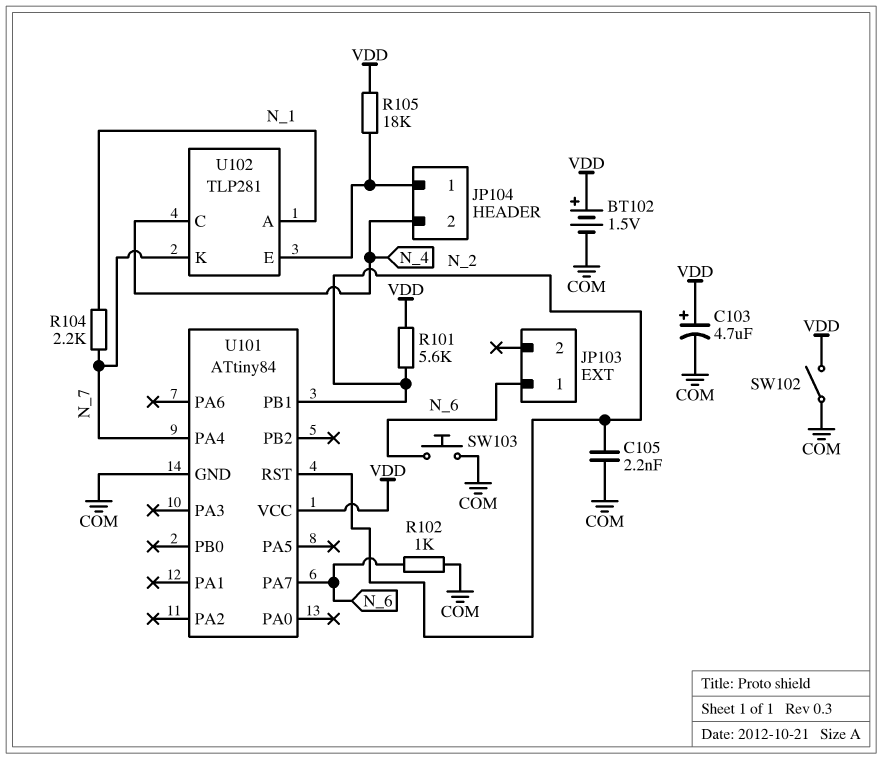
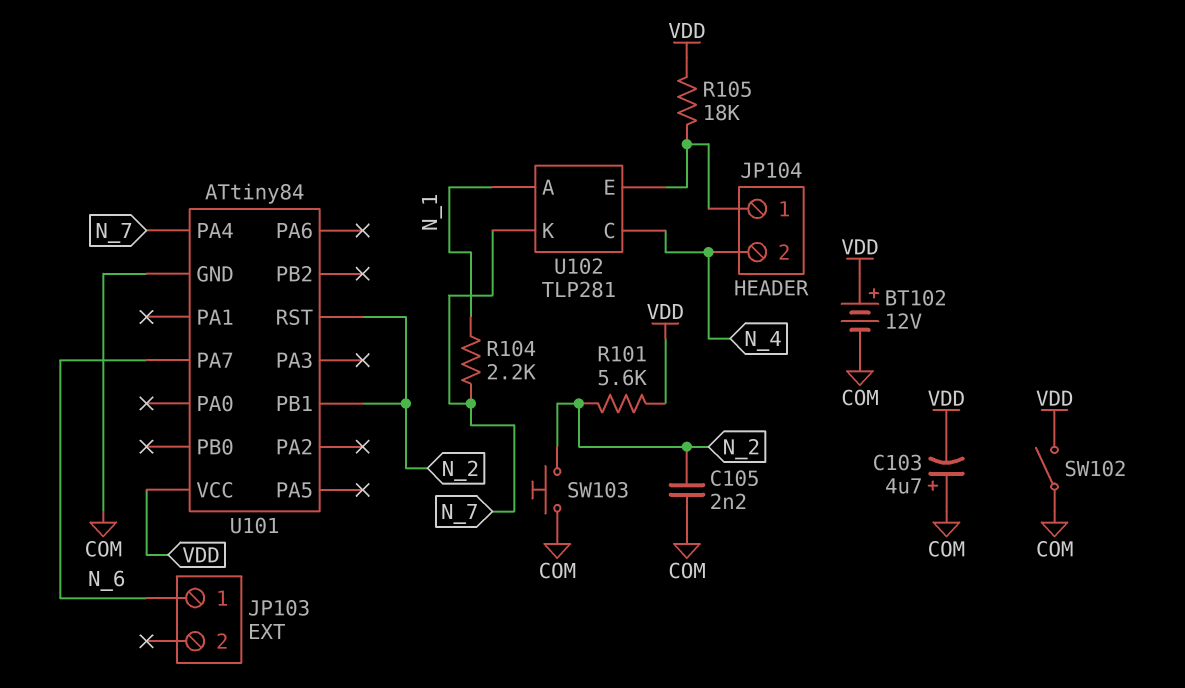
BT102: 1.5V (plus VDD, minus COM) -> 12V (plus VDD, minus COM)
C103: 4.7uF (plus VDD, minus COM) -> 4.7uF (plus COM, minus VDD)
R102: 1k (COM, N_6) -> none
SW103: button (COM, N_6) -> button (COM, N_2)

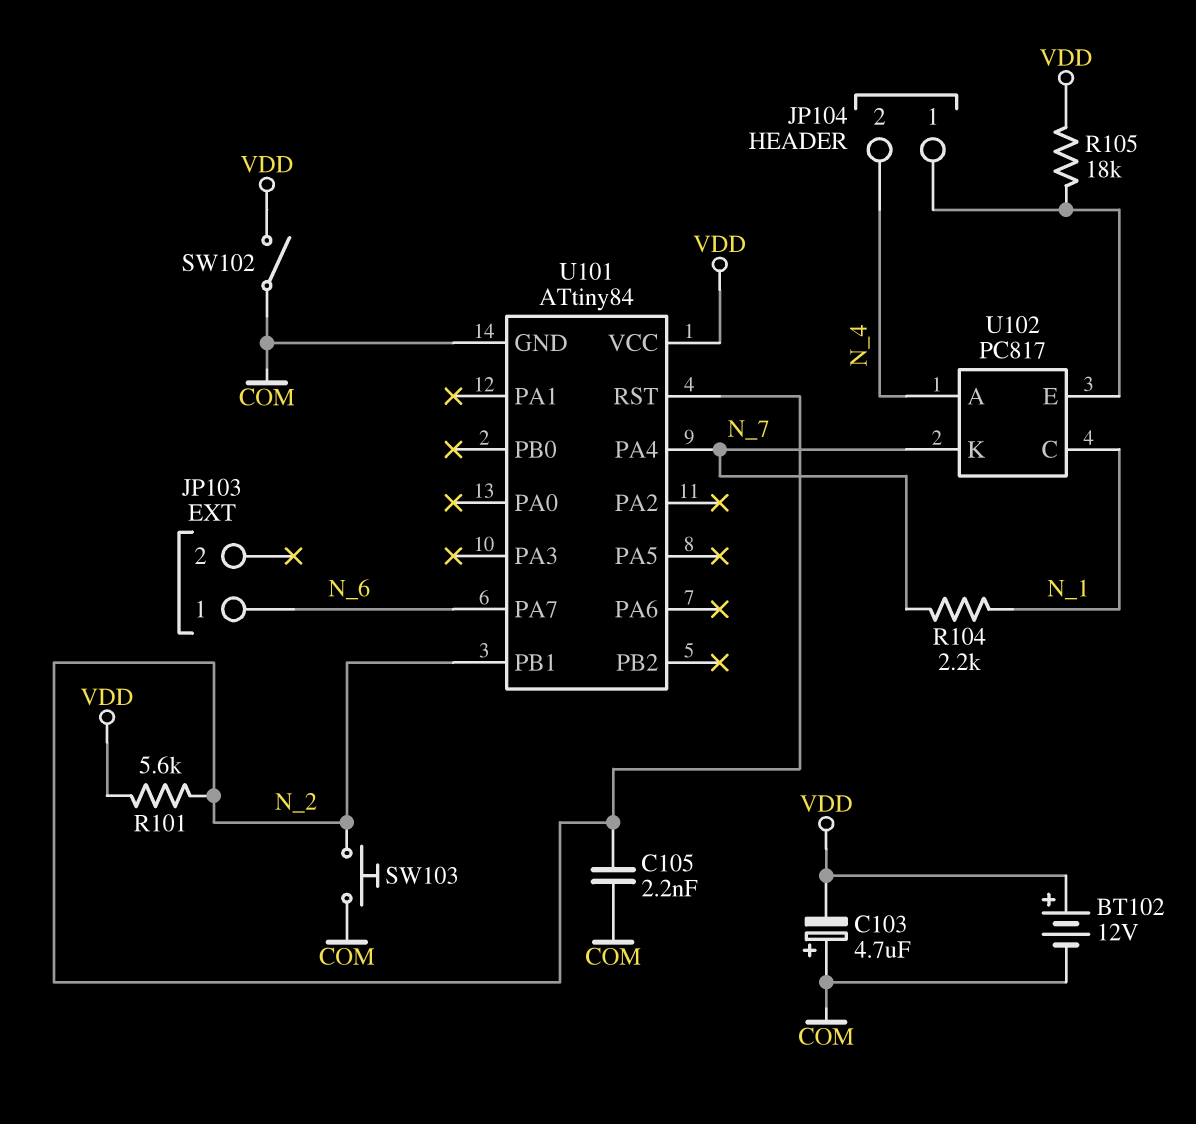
U102: TLP281 -> PC817
U102 pin A: N_1 -> N_4
U102 pin C: N_4 -> N_1

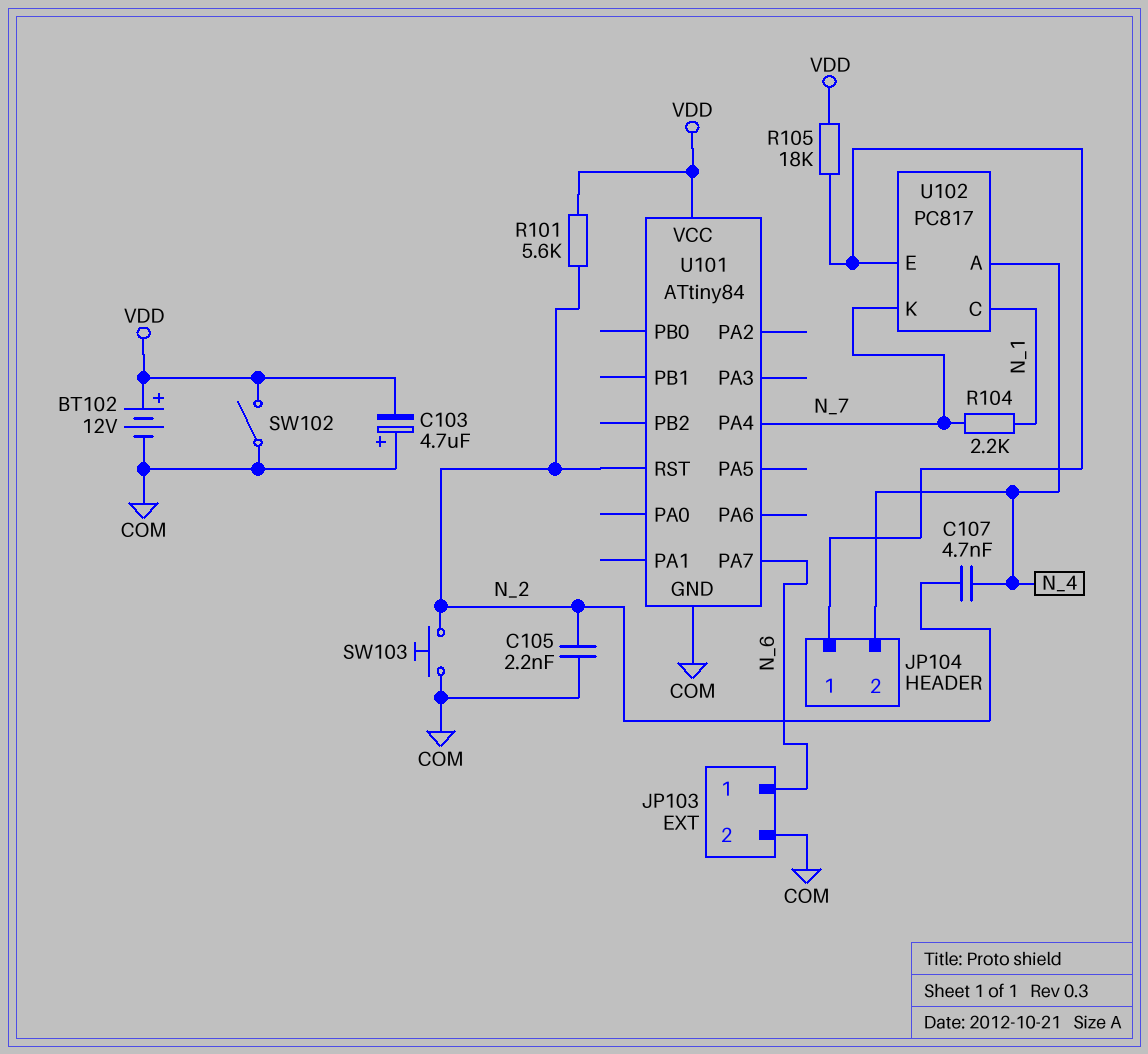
C107: none -> 4.7nF (N_2, N_4)
JP103 pin 2: none -> COM
U101 pin PB1: N_2 -> none

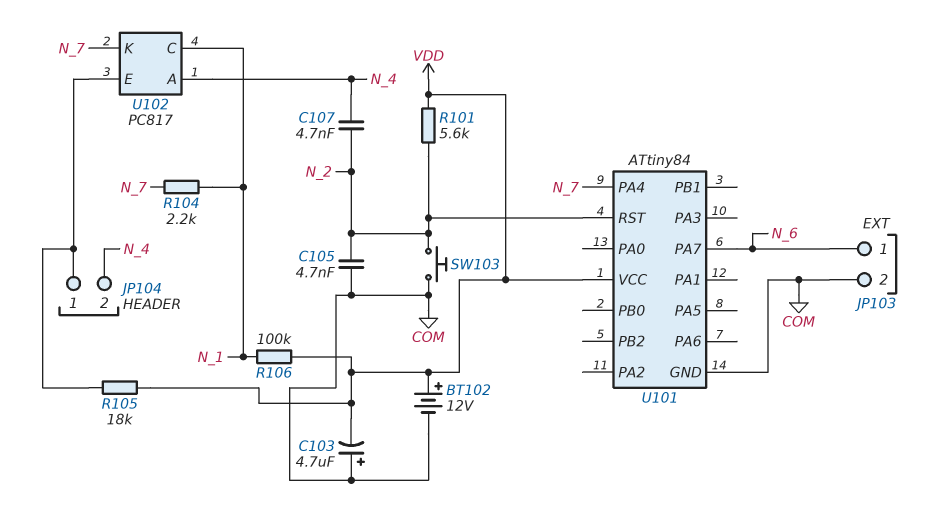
C105: 2.2nF (COM, N_2) -> 4.7nF (COM, N_2)
R106: none -> 100k (N_1, VDD)
SW102: switch (COM, VDD) -> none

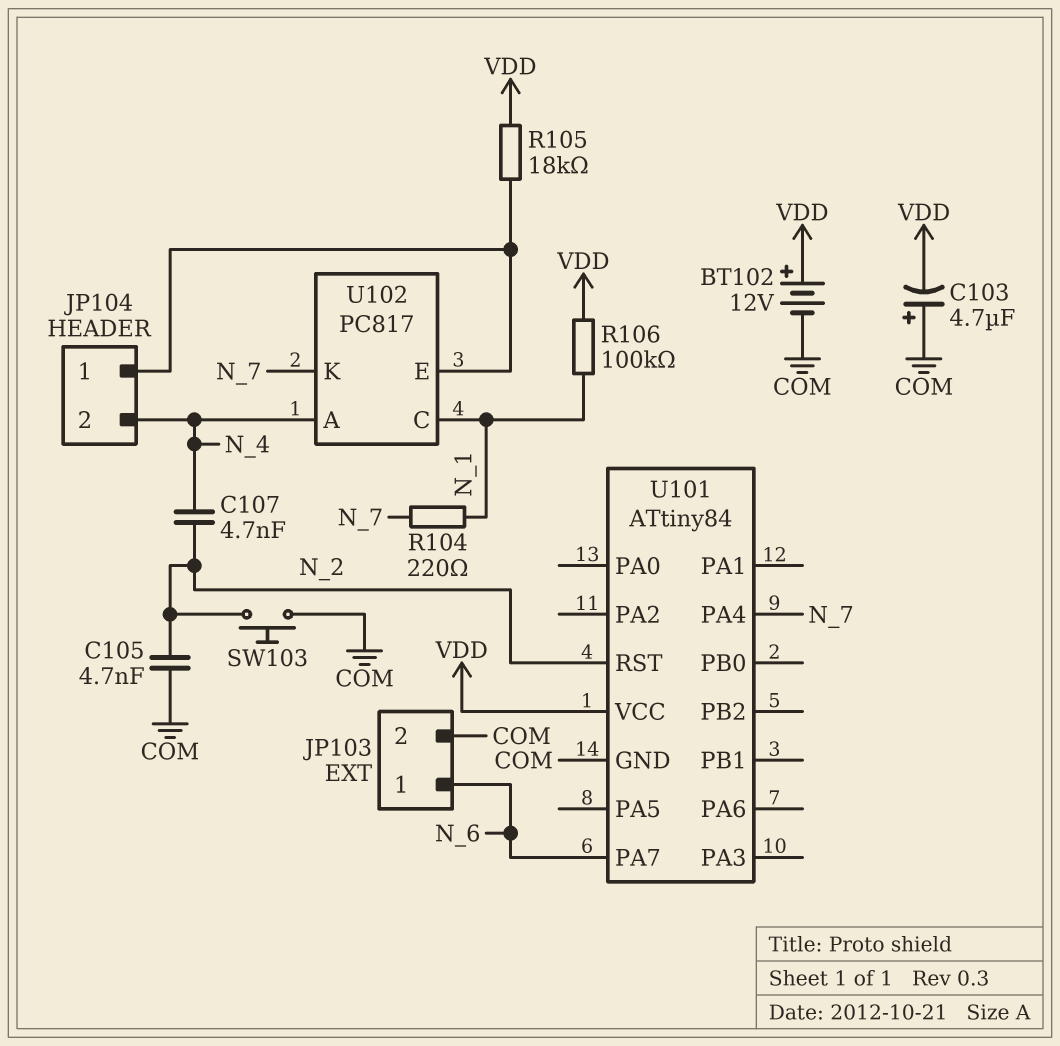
R101: 5.6k (N_2, VDD) -> none
R104: 2.2k (N_1, N_7) -> 220 (N_1, N_7)

